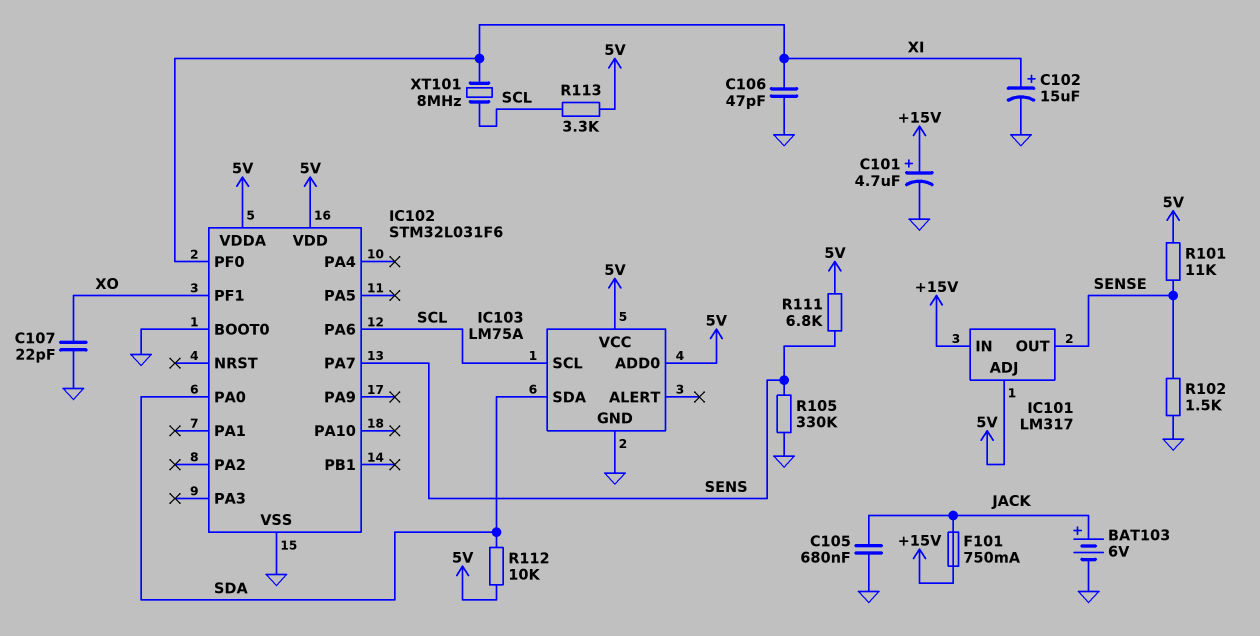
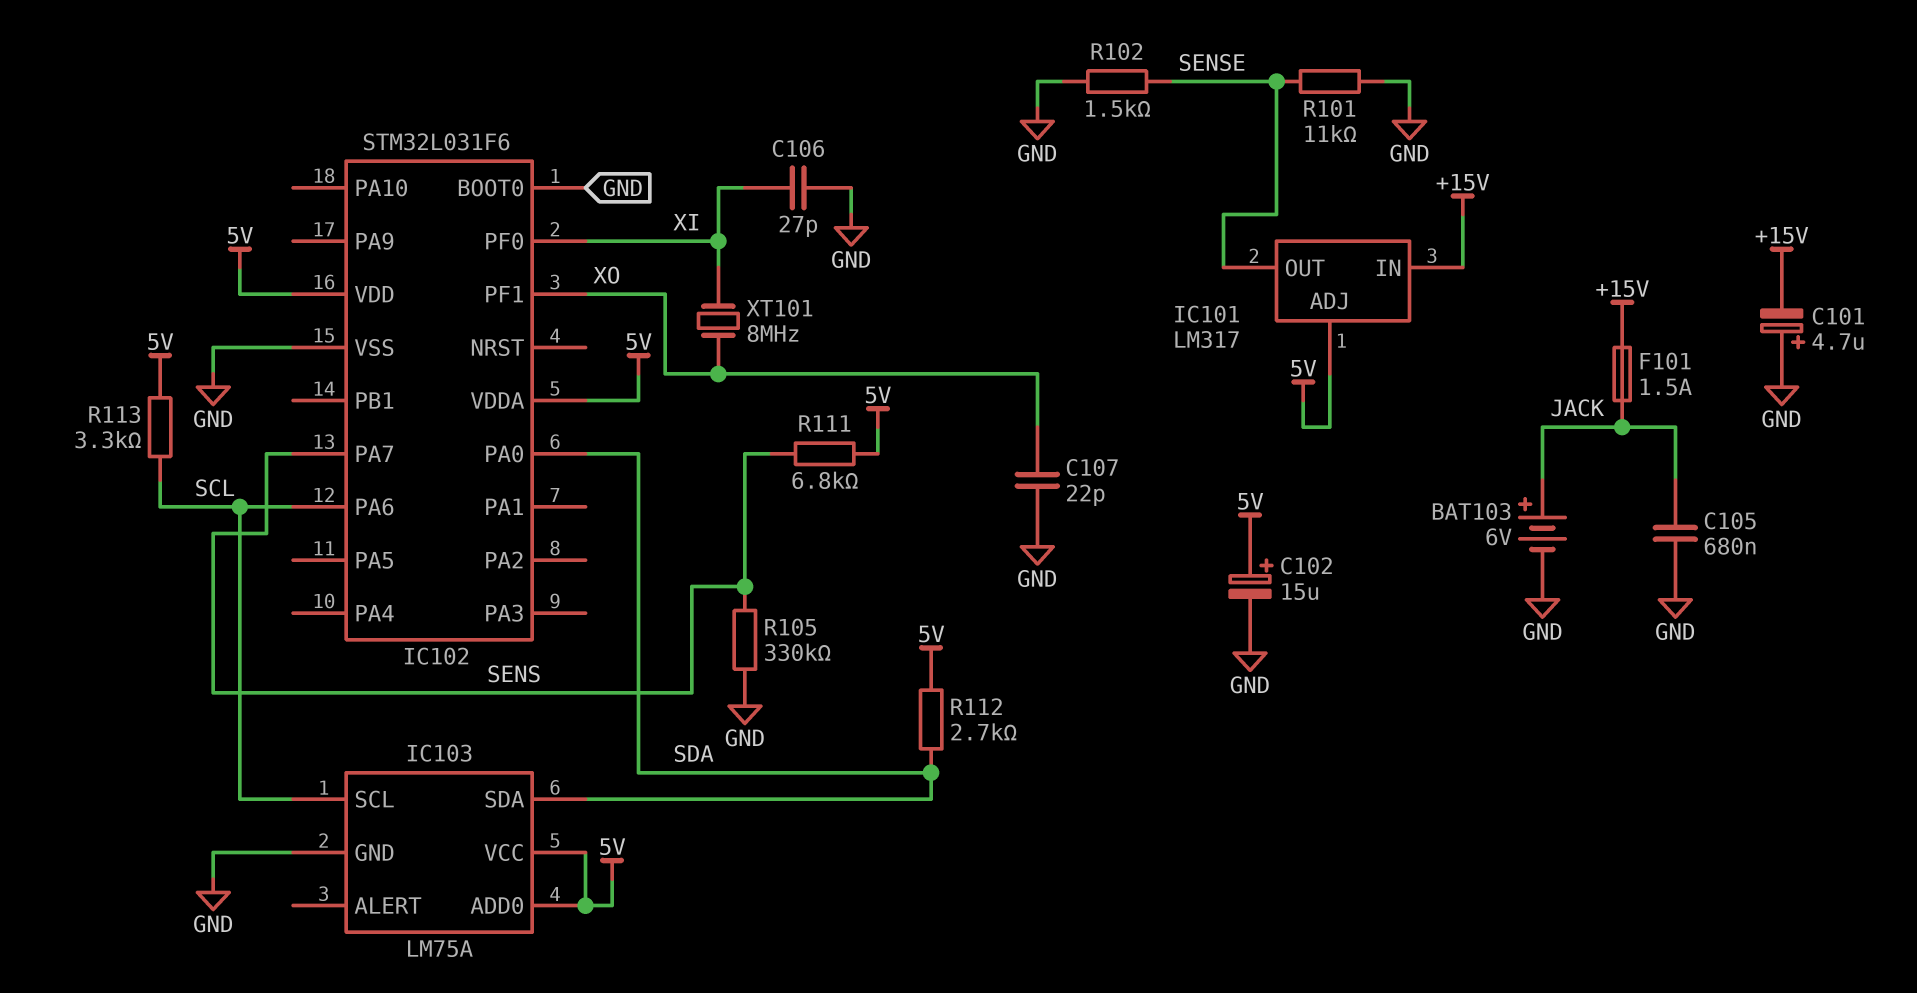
C101: 4.7uF (plus +15V, minus GND) -> 4.7uF (plus GND, minus +15V)
C102: 15uF (plus XI, minus GND) -> 15uF (plus 5V, minus GND)
C106: 47pF (GND, XI) -> 27pF (GND, XI)
F101: 750mA (+15V, JACK) -> 1.5A (+15V, JACK)
R101: 11k (5V, SENSE) -> 11k (GND, SENSE)
R112: 10k (5V, SDA) -> 2.7k (5V, SDA)
XT101: 8MHz (SCL, XI) -> 8MHz (XI, XO)

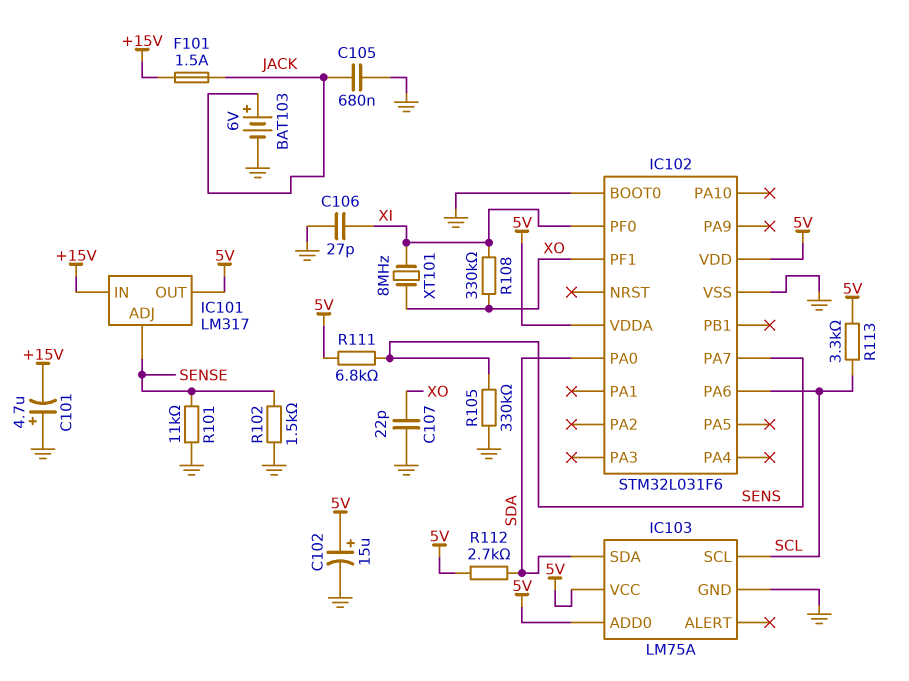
IC101 pin ADJ: 5V -> SENSE
IC101 pin OUT: SENSE -> 5V
R108: none -> 330k (XI, XO)

